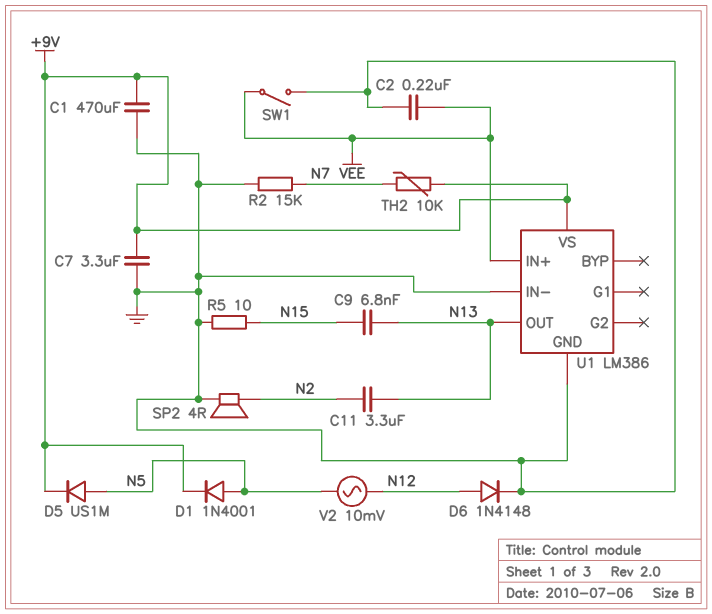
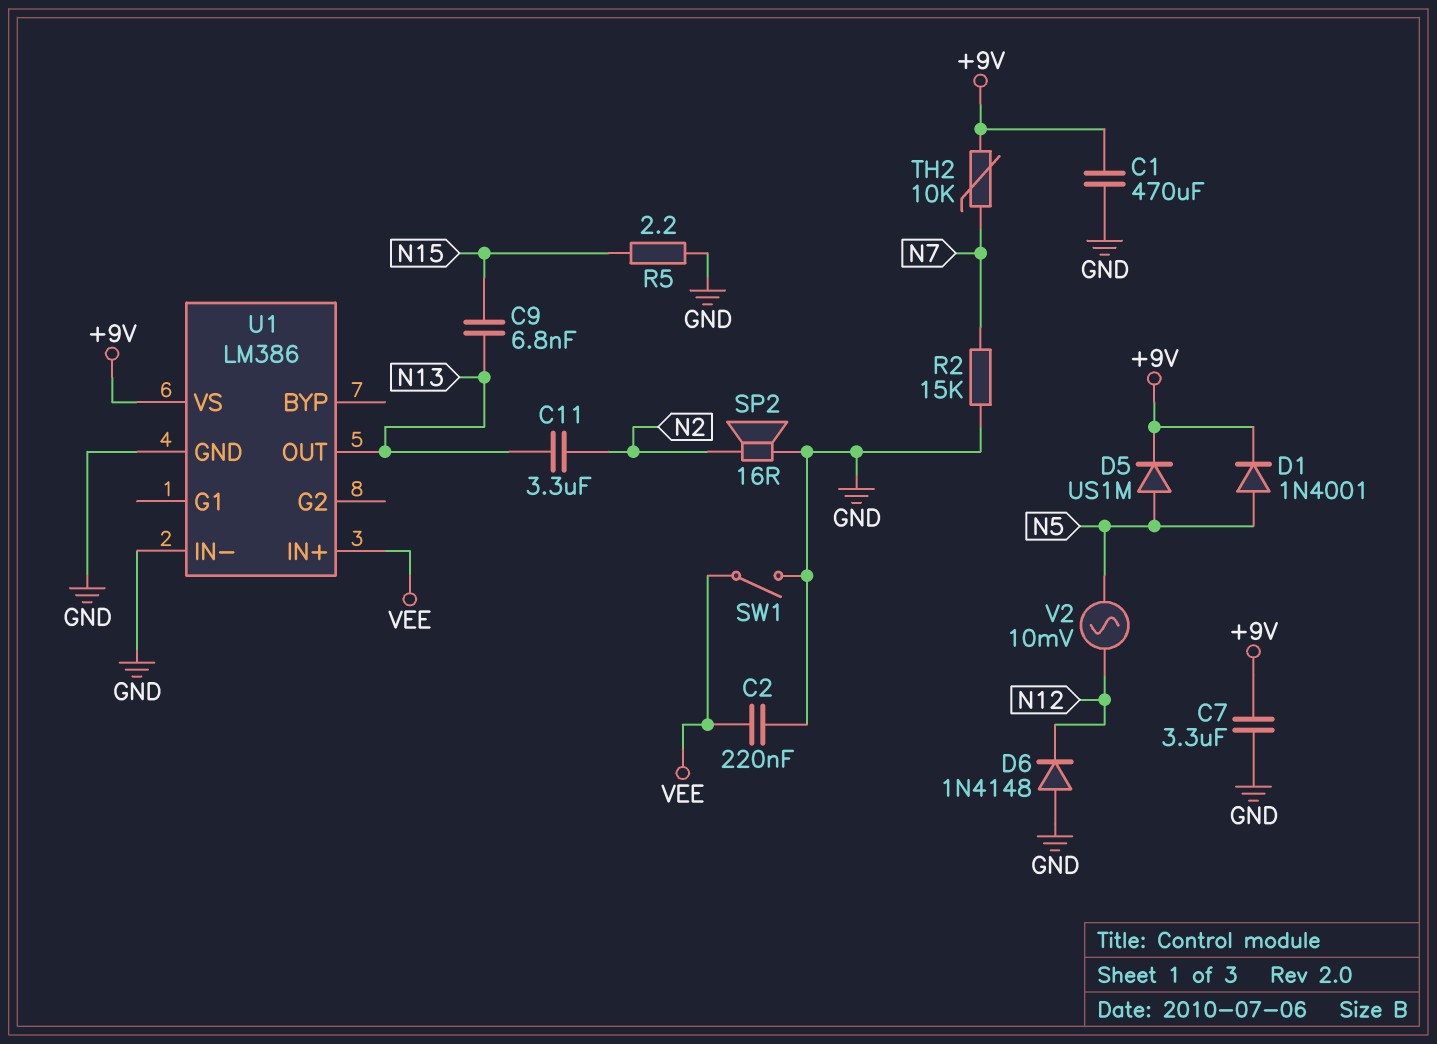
D6: diode 1N4148 (A N12, K GND) -> diode 1N4148 (A GND, K N12)
R5: 10 (GND, N15) -> 2.2 (GND, N15)
SP2: speaker 4R (GND, N2) -> speaker 16R (GND, N2)

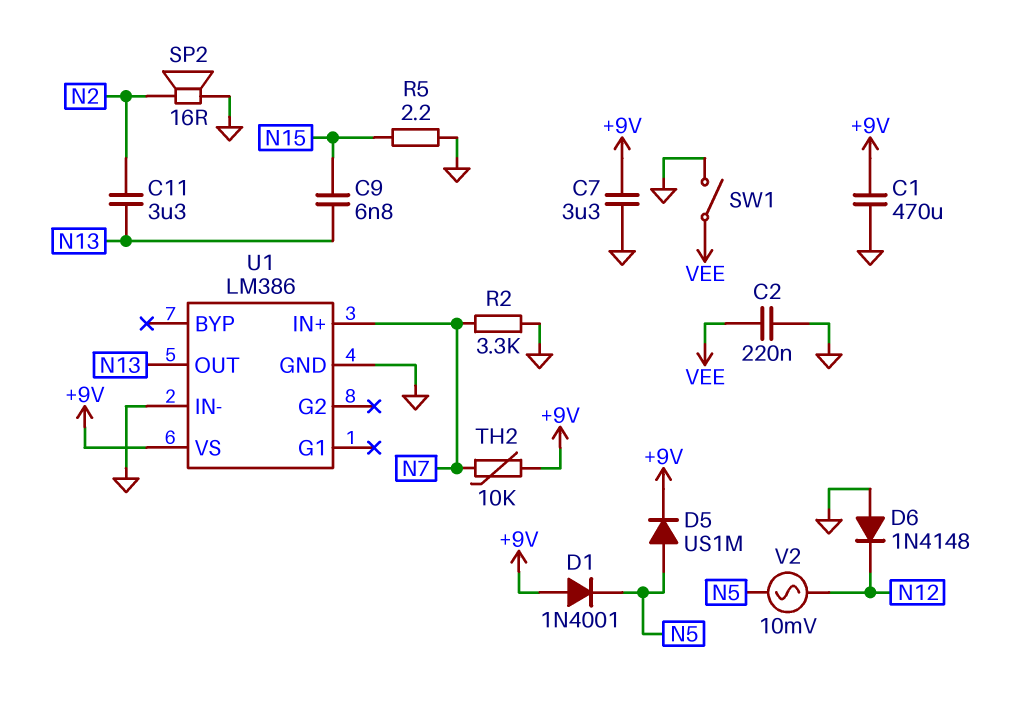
D1: diode 1N4001 (A N5, K +9V) -> diode 1N4001 (A +9V, K N5)
R2: 15k (GND, N7) -> 3.3k (GND, N7)
U1 pin IN+: VEE -> N7

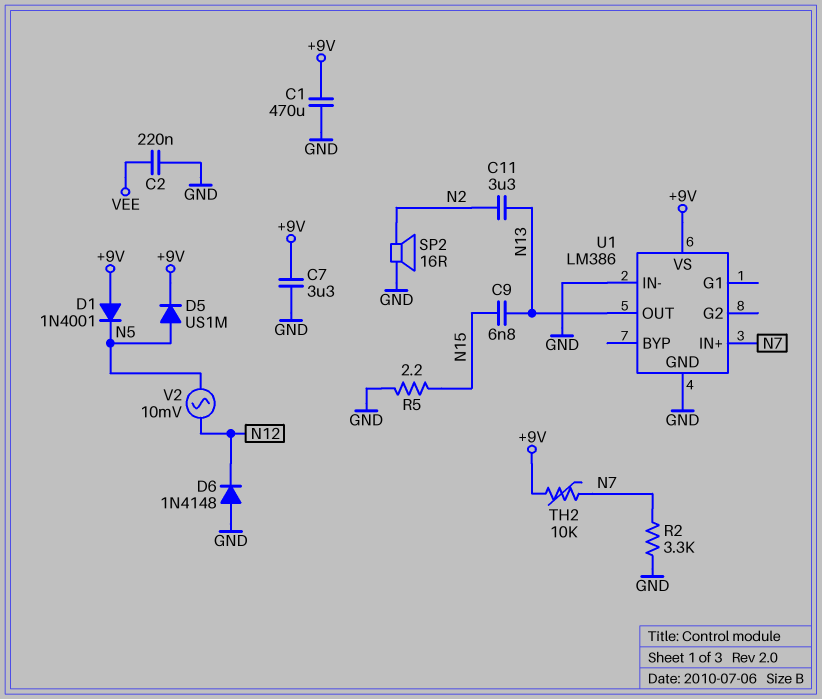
SW1: switch (GND, VEE) -> none

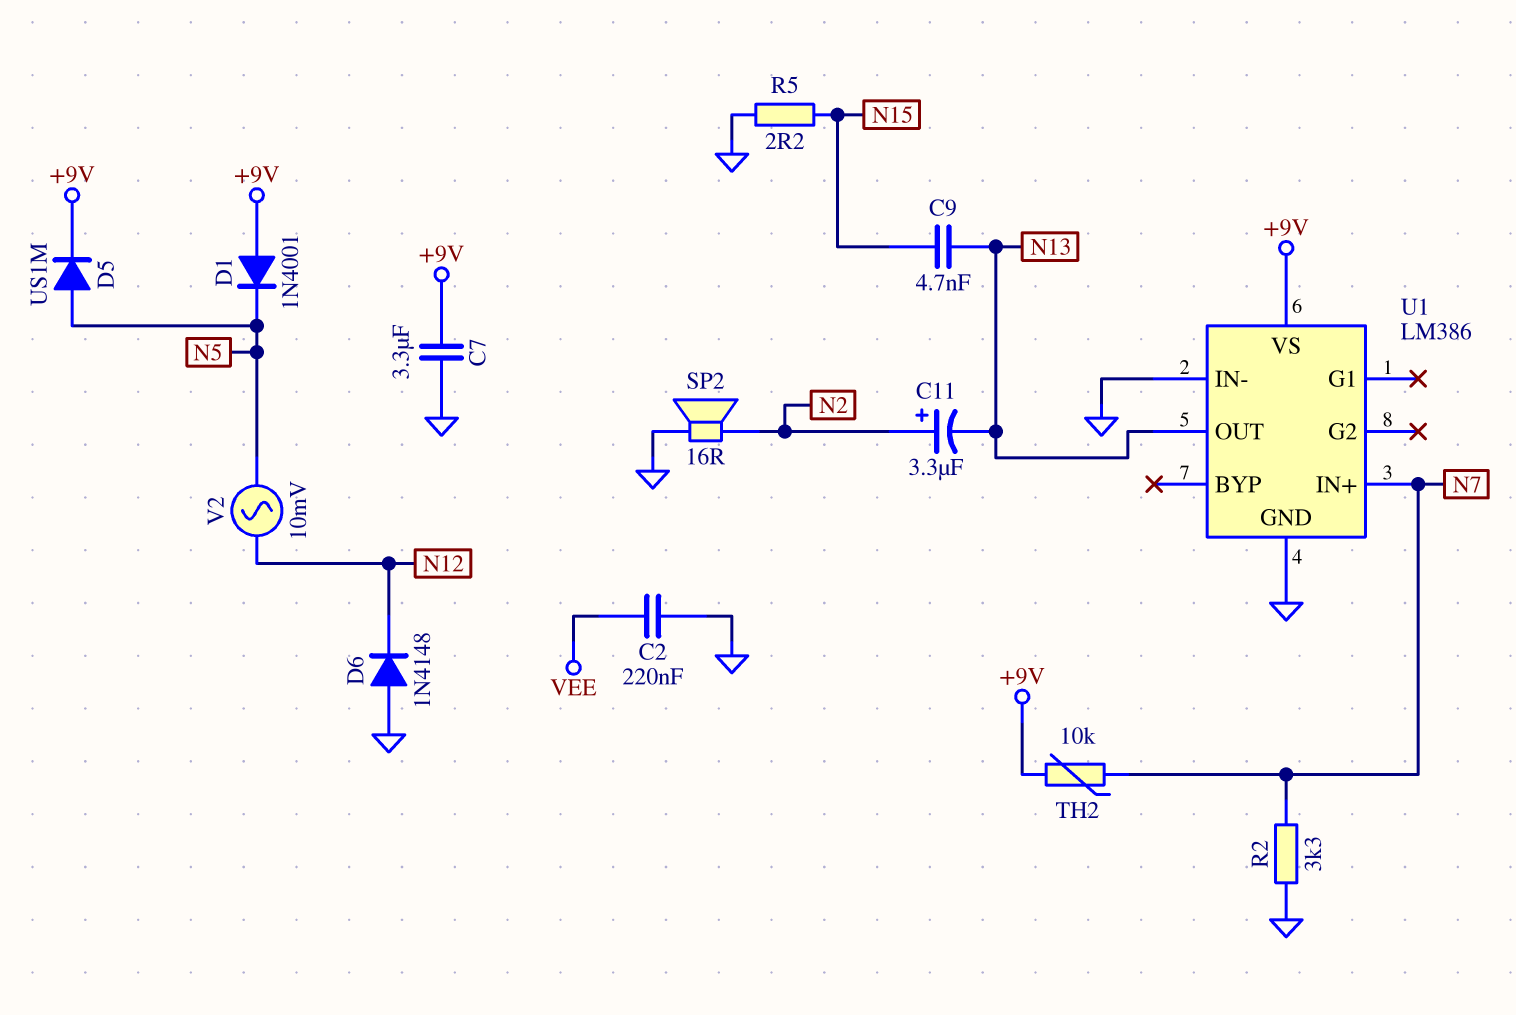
C1: 470uF (+9V, GND) -> none
C9: 6.8nF (N13, N15) -> 4.7nF (N13, N15)
C11: 3.3uF (N2, N13) -> 3.3uF (plus N2, minus N13)

